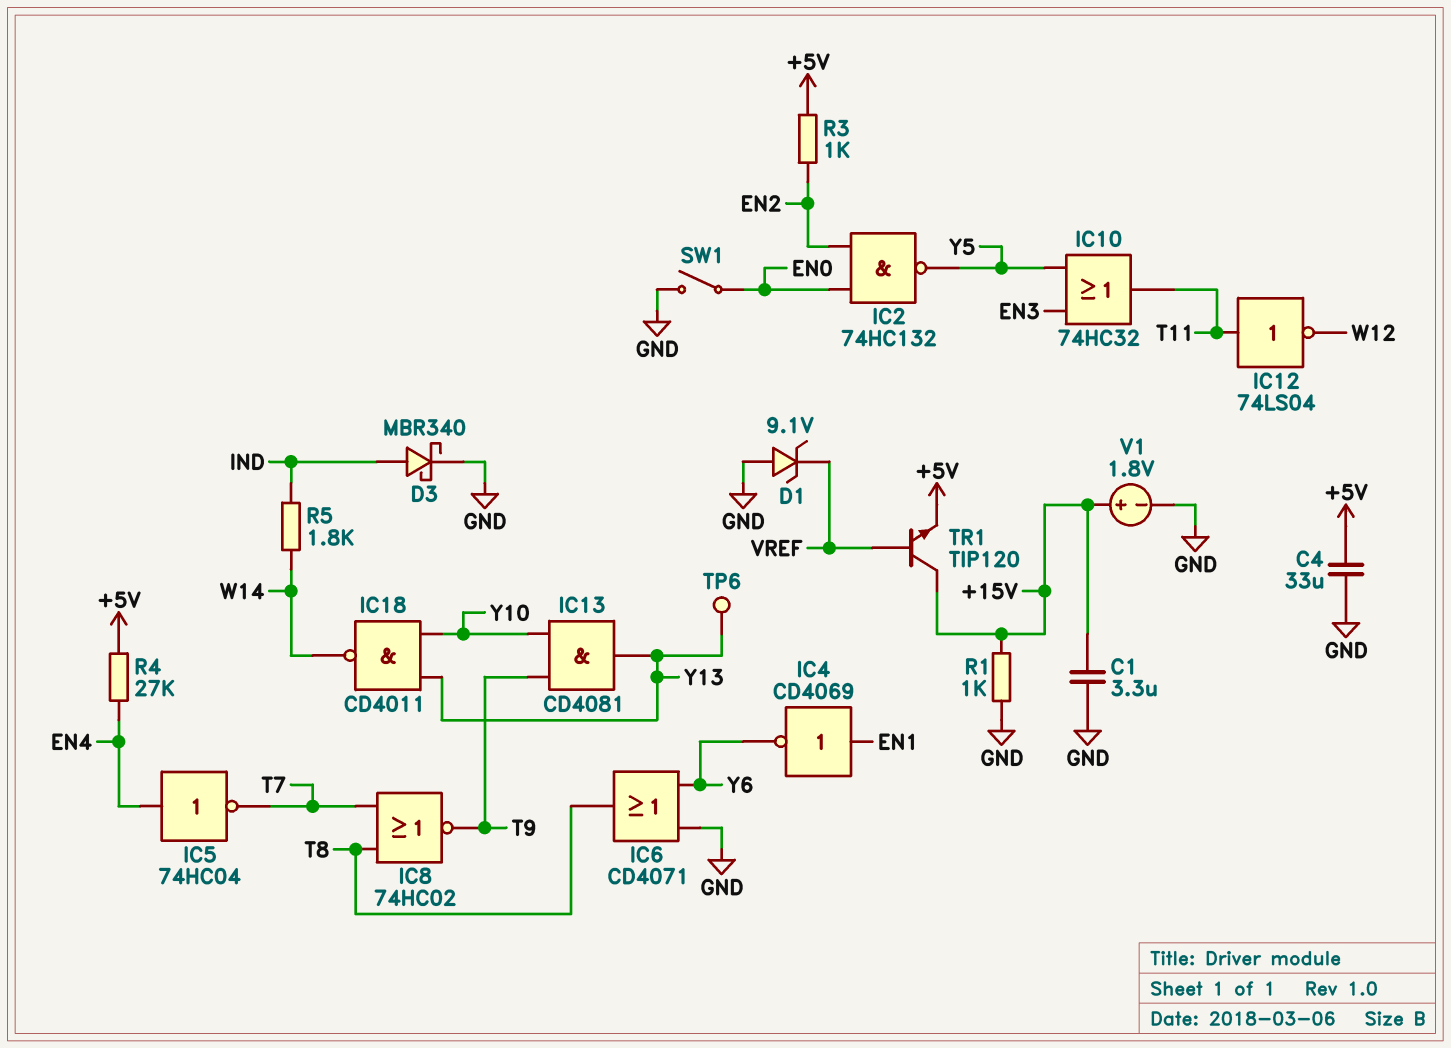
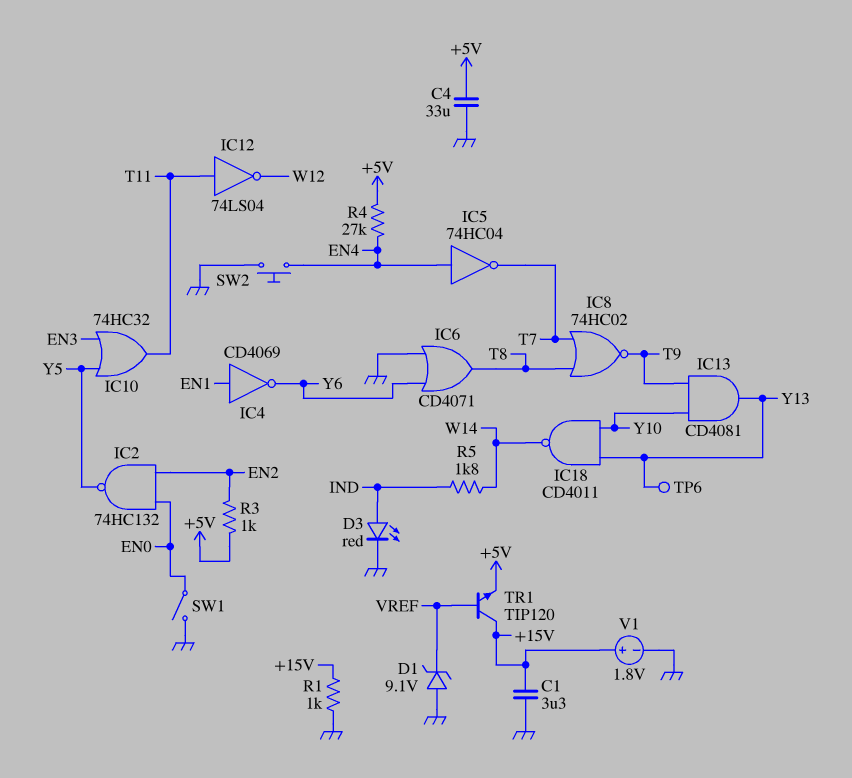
D3: schottky MBR340 (A IND, K GND) -> LED red (A IND, K GND)
SW2: none -> button (EN4, GND)

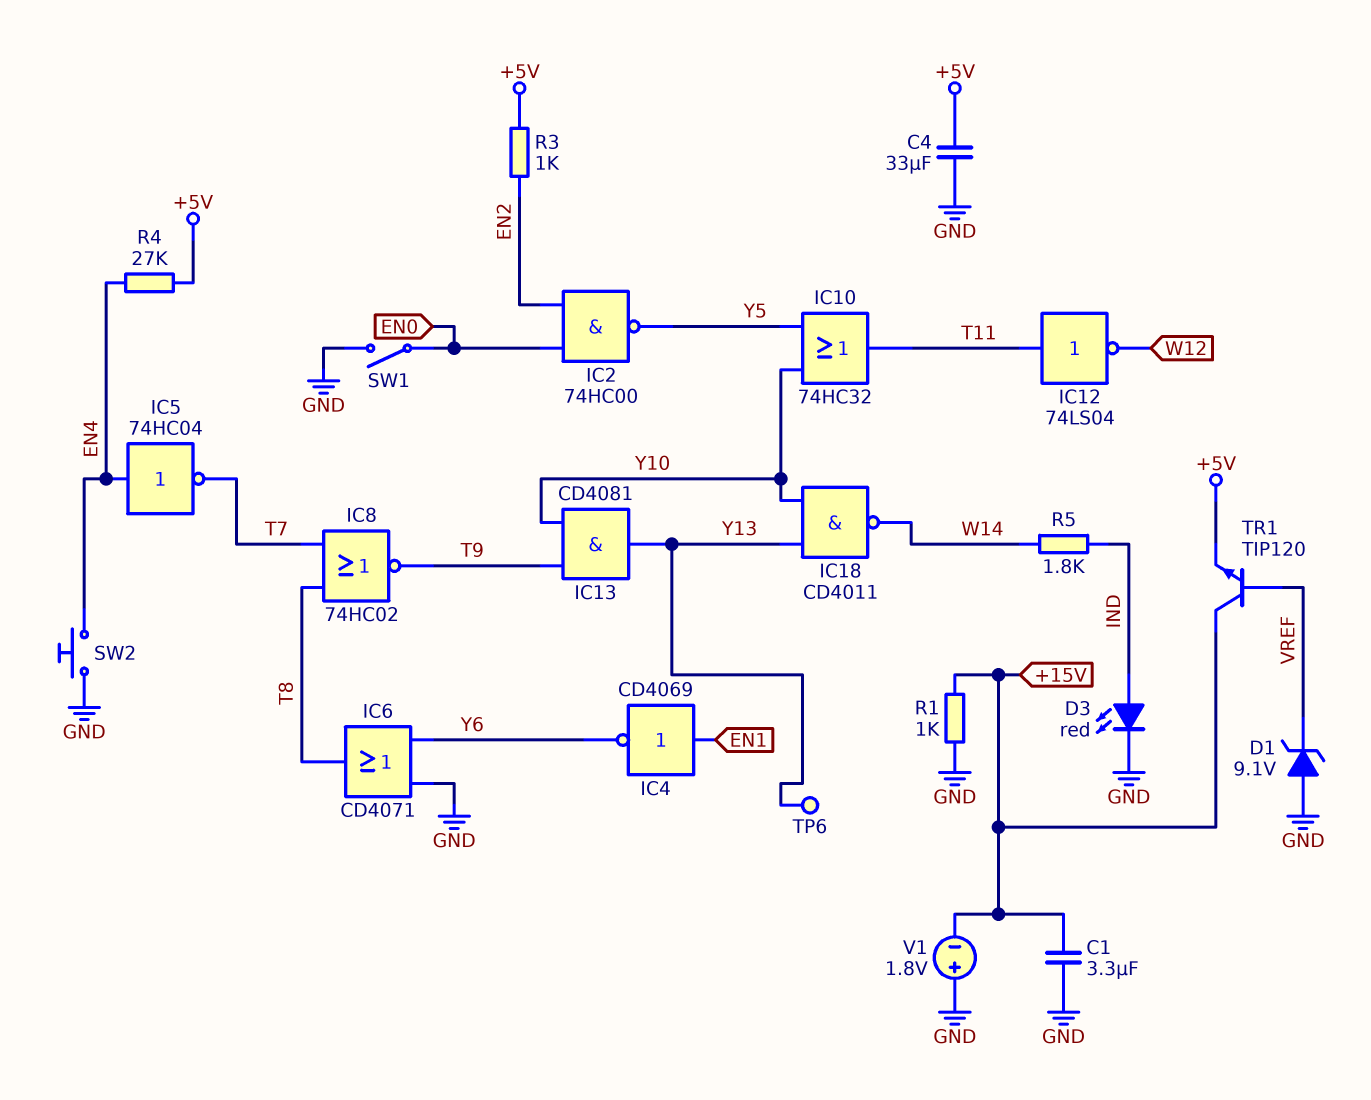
IC2: NAND 74HC132 (in EN0, in EN2, out Y5) -> NAND 74HC00 (in EN0, in EN2, out Y5)
IC10: OR 74HC32 (in EN3, in Y5, out T11) -> OR 74HC32 (in Y5, in Y10, out T11)
V1: 1.8V (plus +15V, minus GND) -> 1.8V (plus GND, minus +15V)

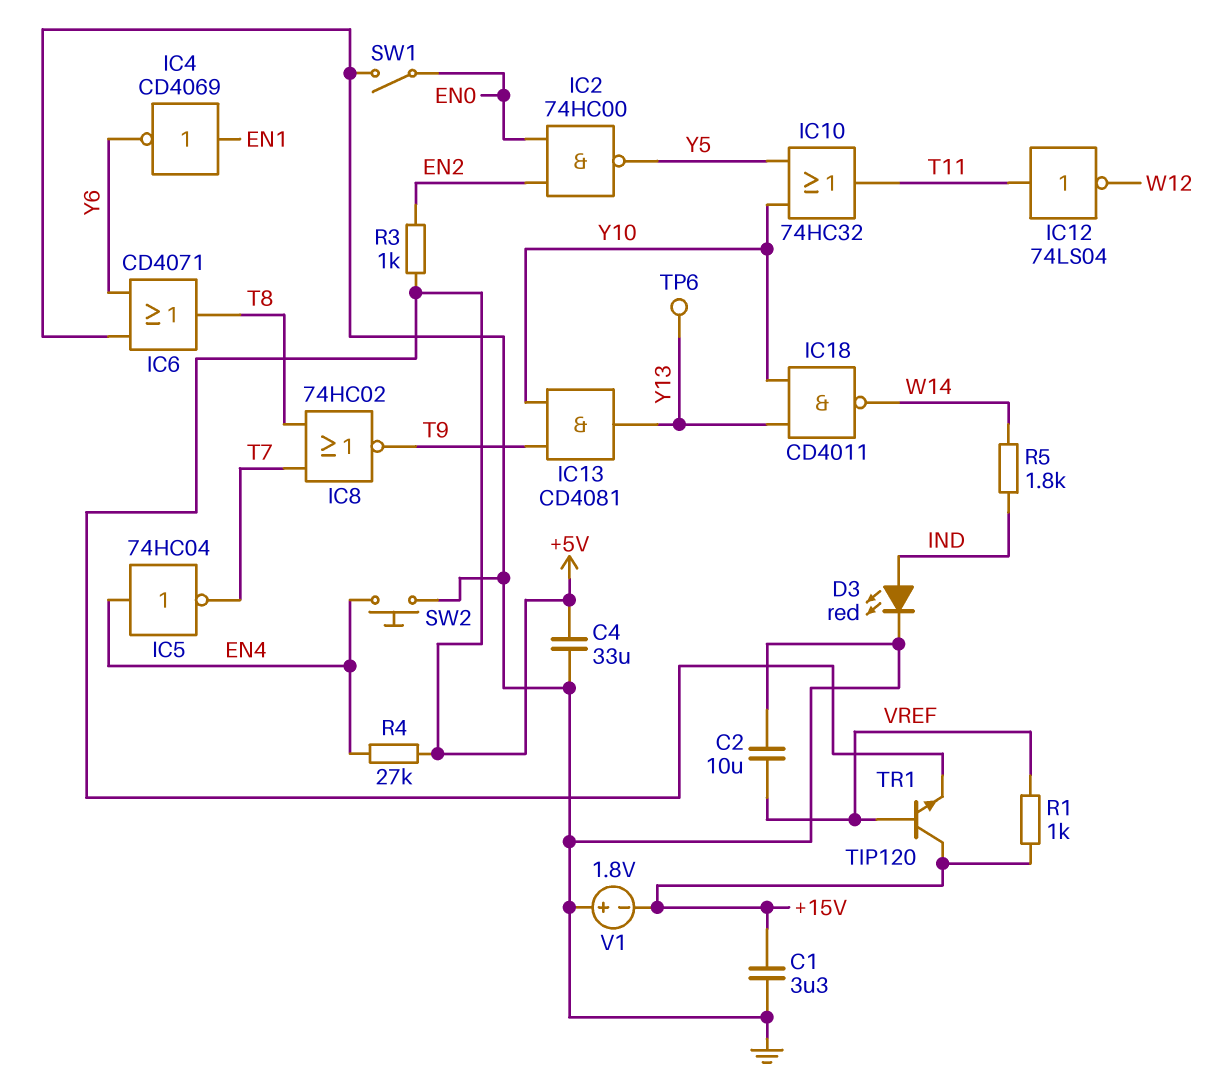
C2: none -> 10uF (GND, VREF)
D1: zener 9.1V (A GND, K VREF) -> none
R1: 1k (+15V, GND) -> 1k (+15V, VREF)

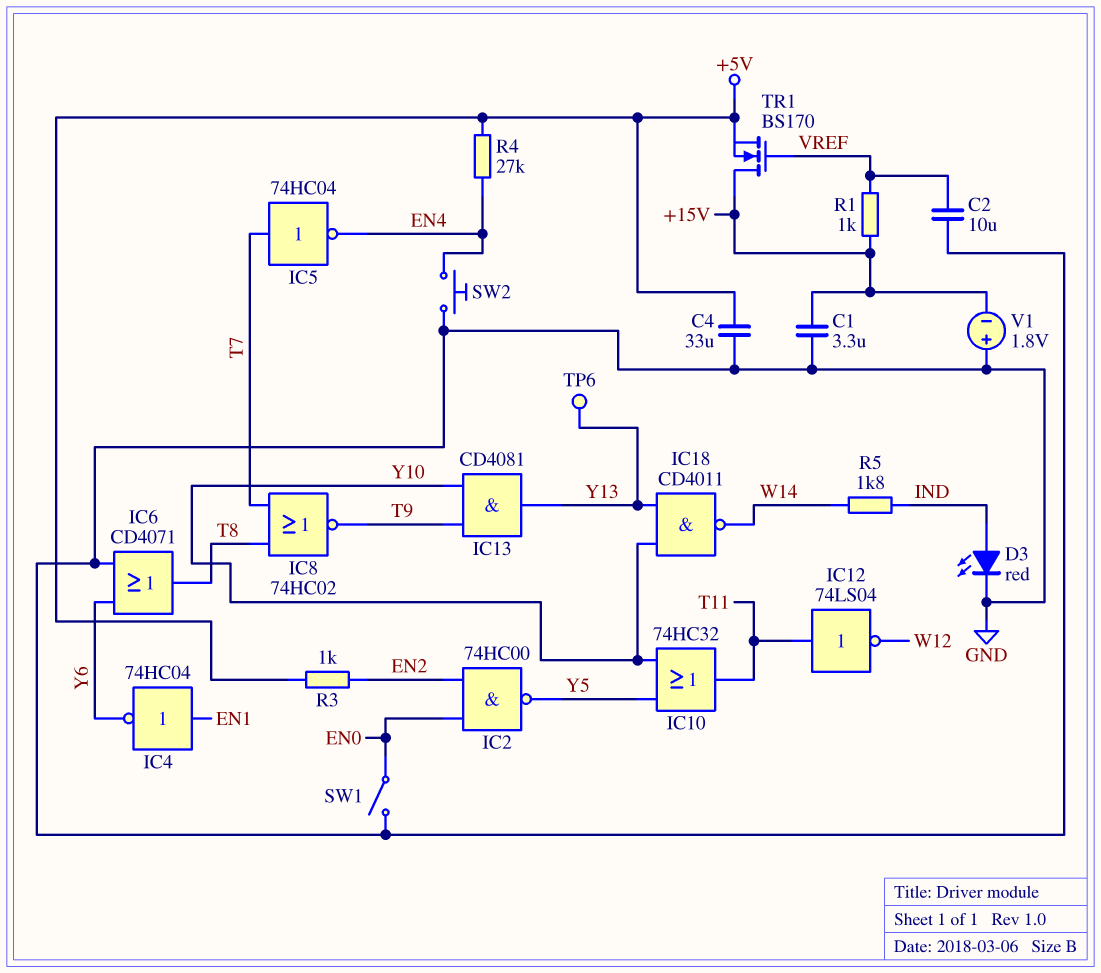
IC4: NOT CD4069 (in EN1, out Y6) -> NOT 74HC04 (in EN1, out Y6)
IC5: NOT 74HC04 (in EN4, out T7) -> NOT 74HC04 (in T7, out EN4)
TR1: NPN TIP120 (B VREF, C +15V, E +5V) -> NMOS BS170 (G VREF, D +15V, S +5V)

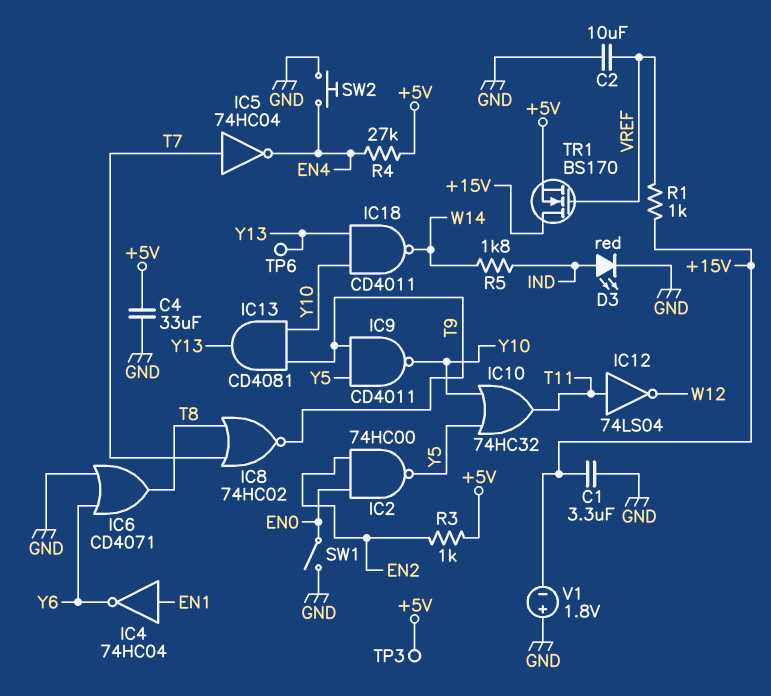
IC9: none -> NAND CD4011 (in T9, in Y5, out Y10)
TP3: none -> test point (+5V)

